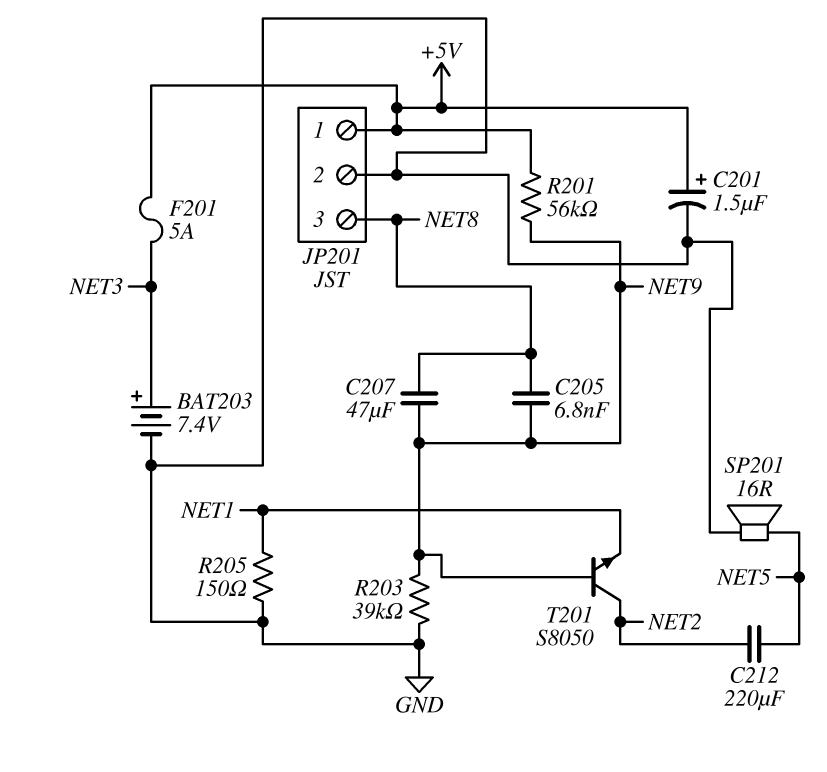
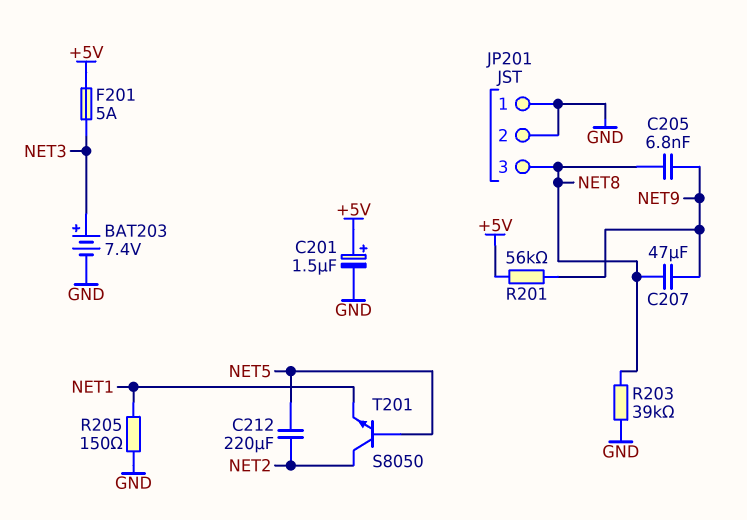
JP201 pin 1: +5V -> GND
R203: 39k (GND, NET9) -> 39k (GND, NET8)
SP201: speaker 16R (GND, NET5) -> none
T201: NPN S8050 (B NET9, C NET2, E NET1) -> NPN S8050 (B NET5, C NET2, E NET1)

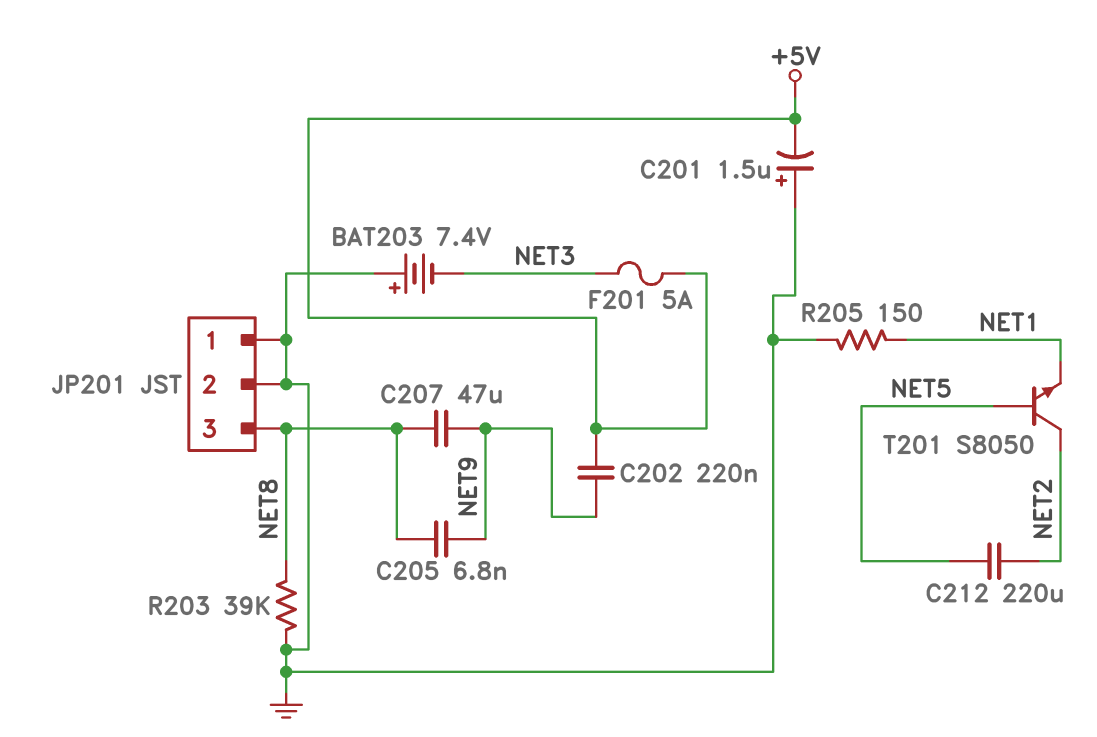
BAT203: 7.4V (plus NET3, minus GND) -> 7.4V (plus GND, minus NET3)
C201: 1.5uF (plus +5V, minus GND) -> 1.5uF (plus GND, minus +5V)
C202: none -> 220nF (+5V, NET9)
R201: 56k (+5V, NET9) -> none

